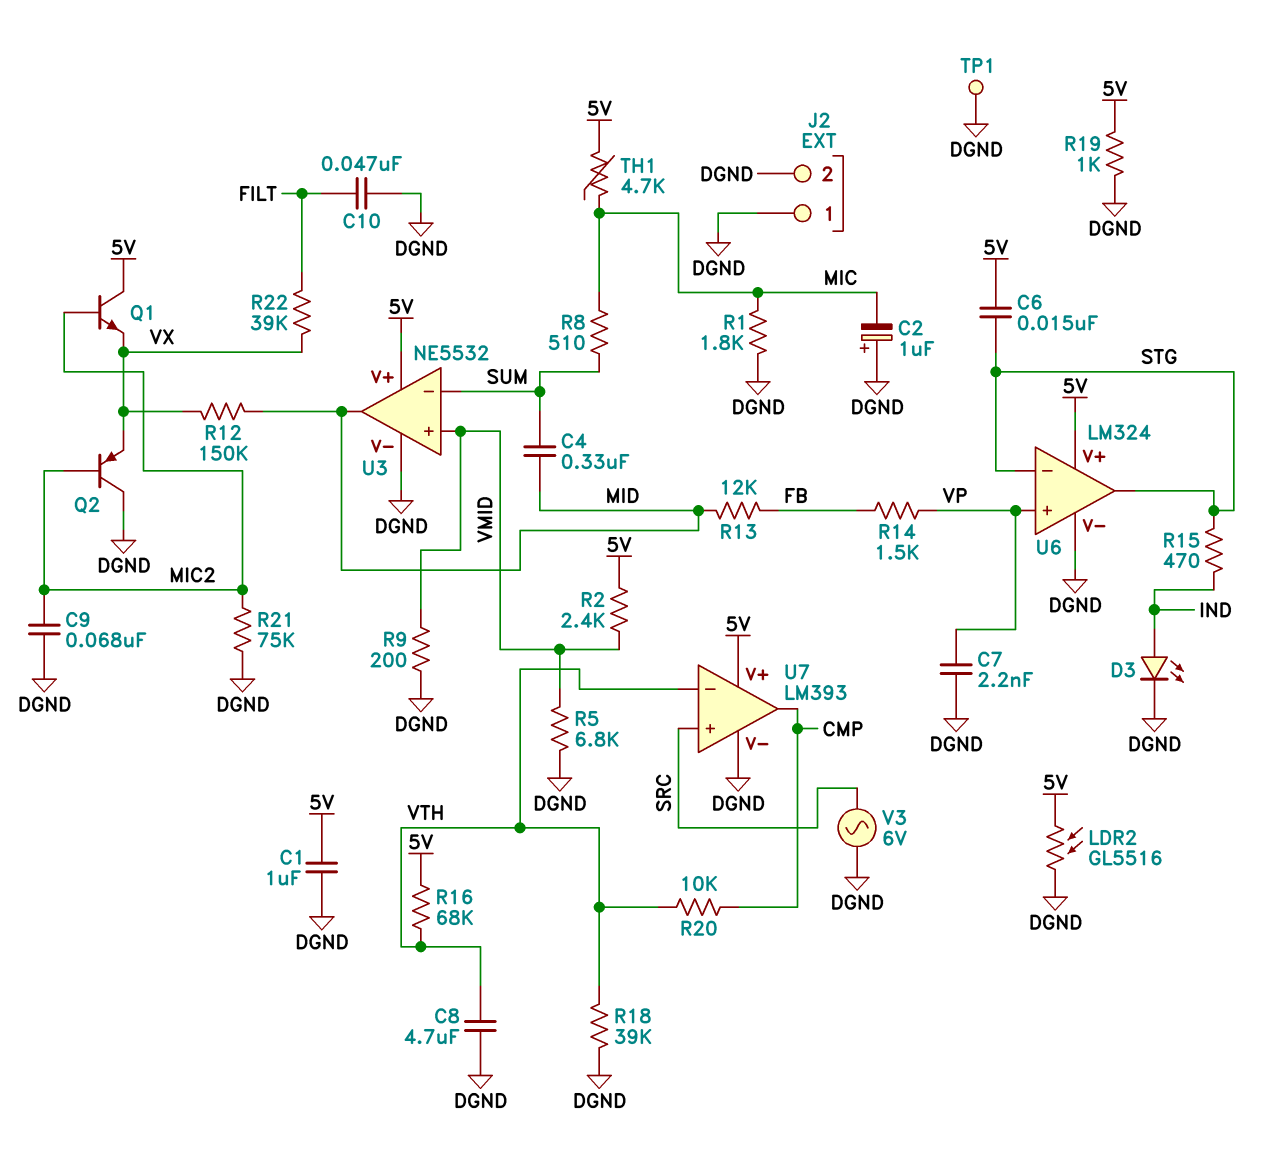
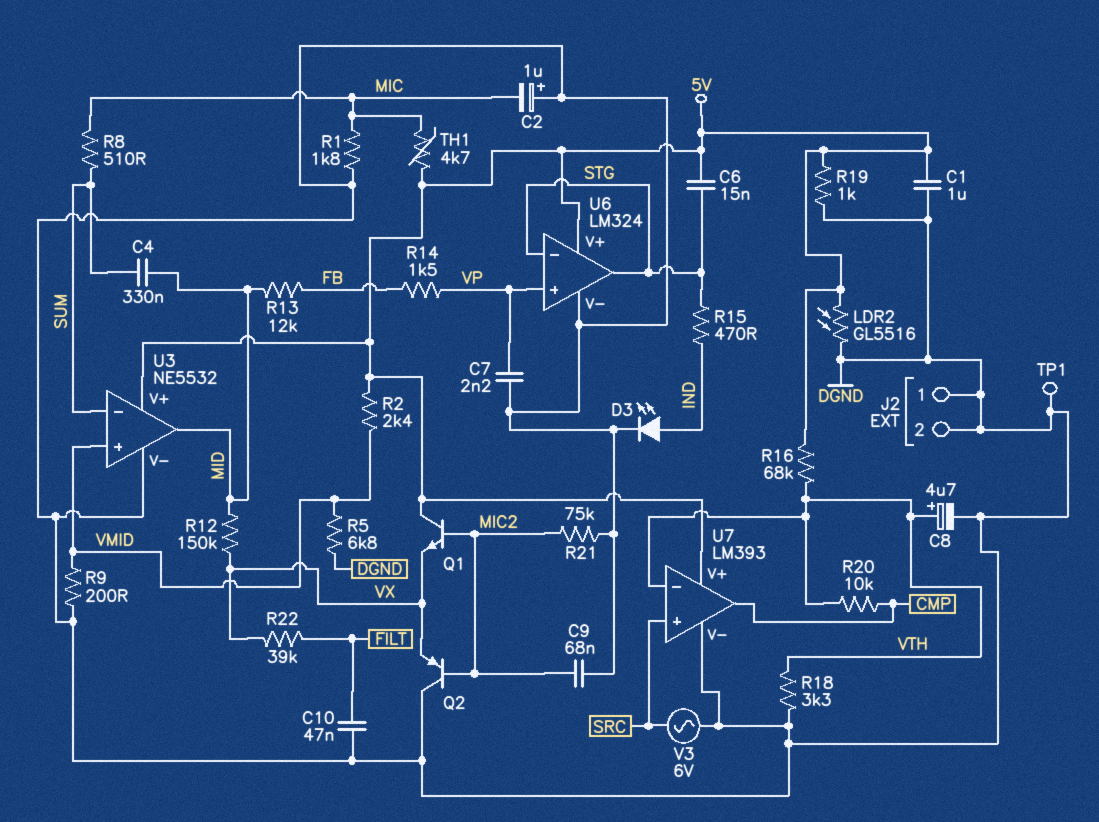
C8: 4.7uF (DGND, VTH) -> 4.7uF (plus VTH, minus DGND)
R18: 39k (DGND, VTH) -> 3.3k (DGND, VTH)

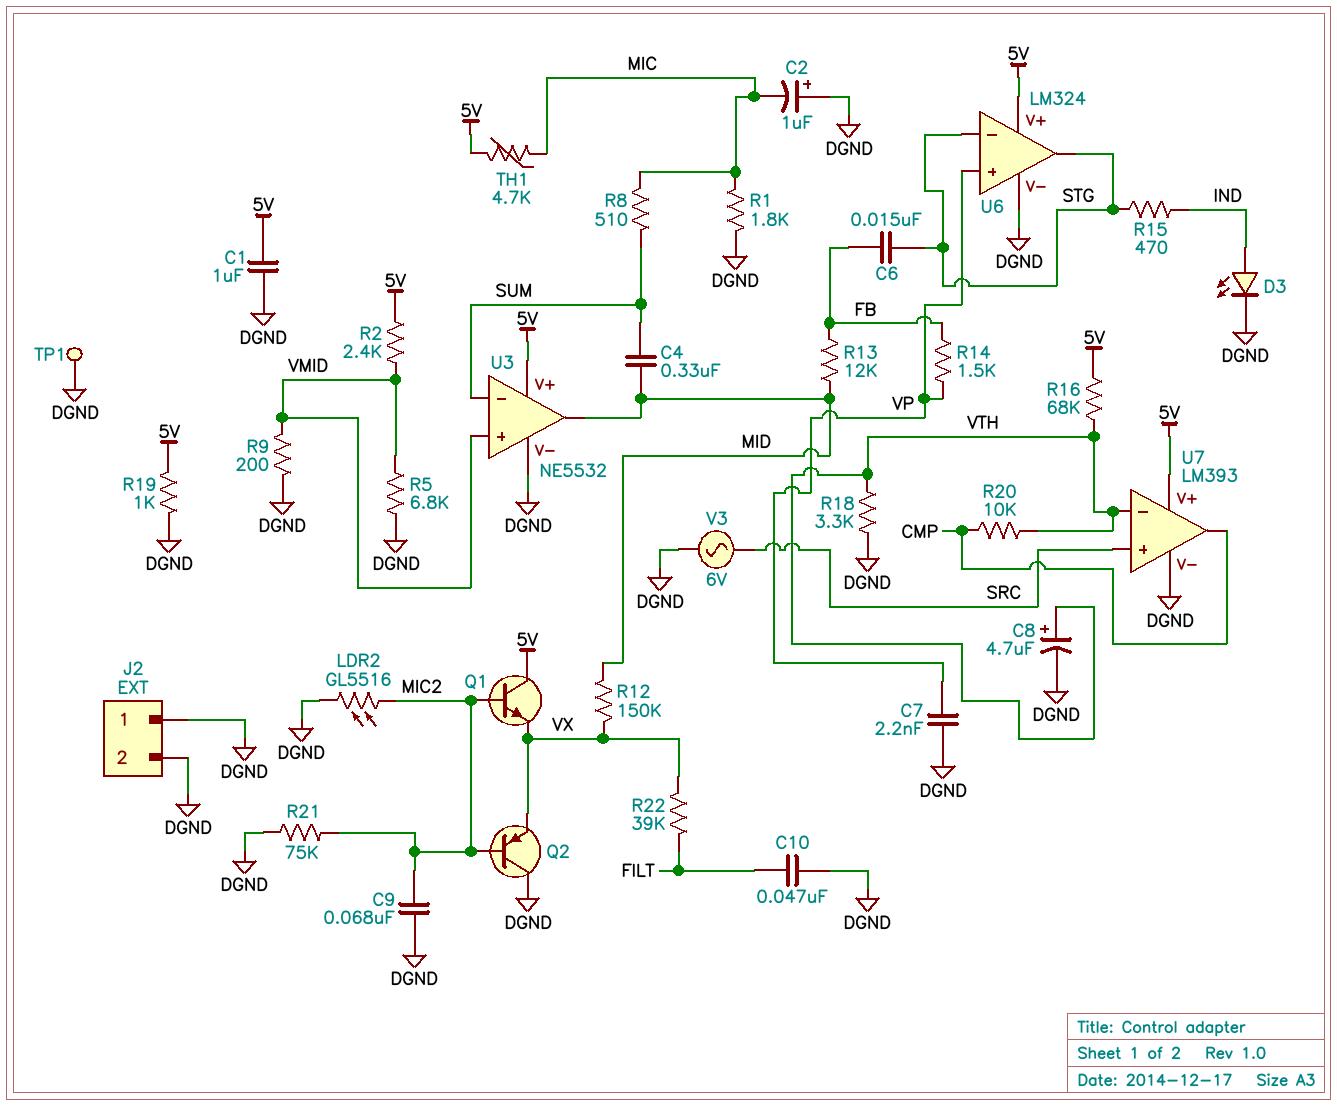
C6: 15nF (5V, STG) -> 15nF (FB, STG)
LDR2: GL5516 (5V, DGND) -> GL5516 (DGND, MIC2)

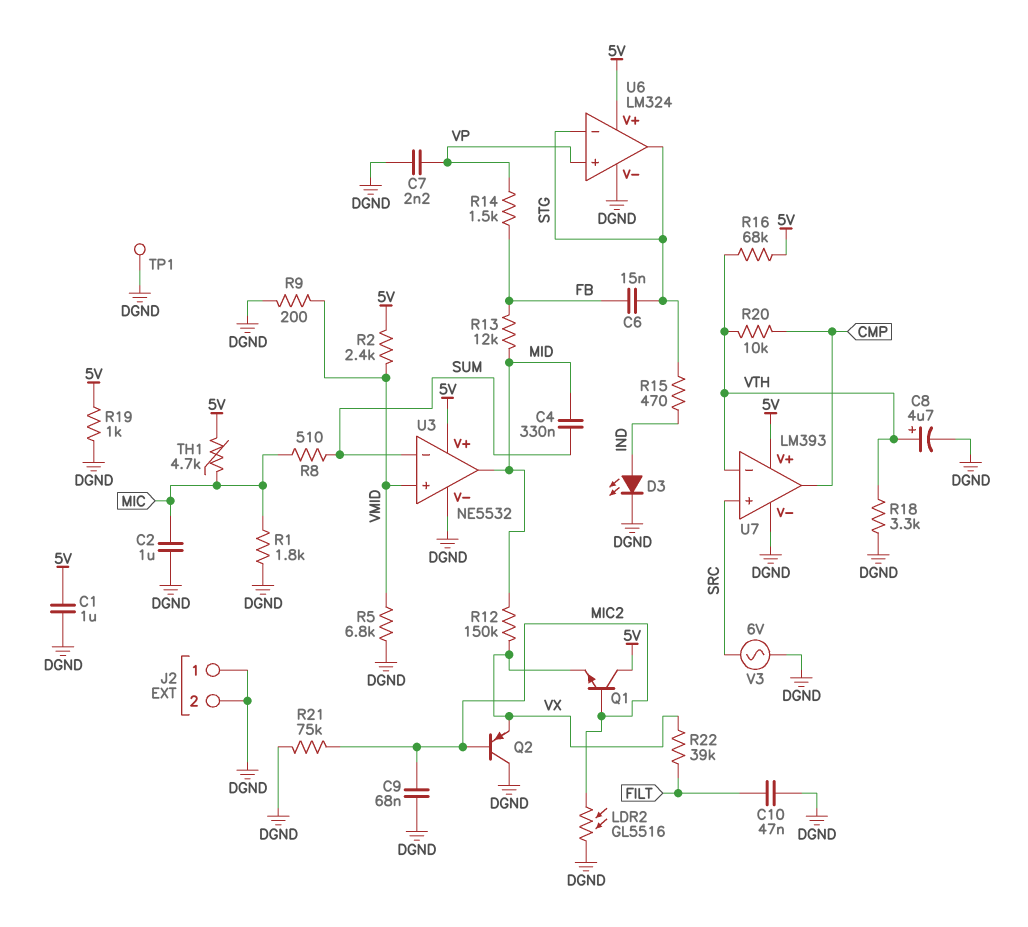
C2: 1uF (plus DGND, minus MIC) -> 1uF (DGND, MIC)

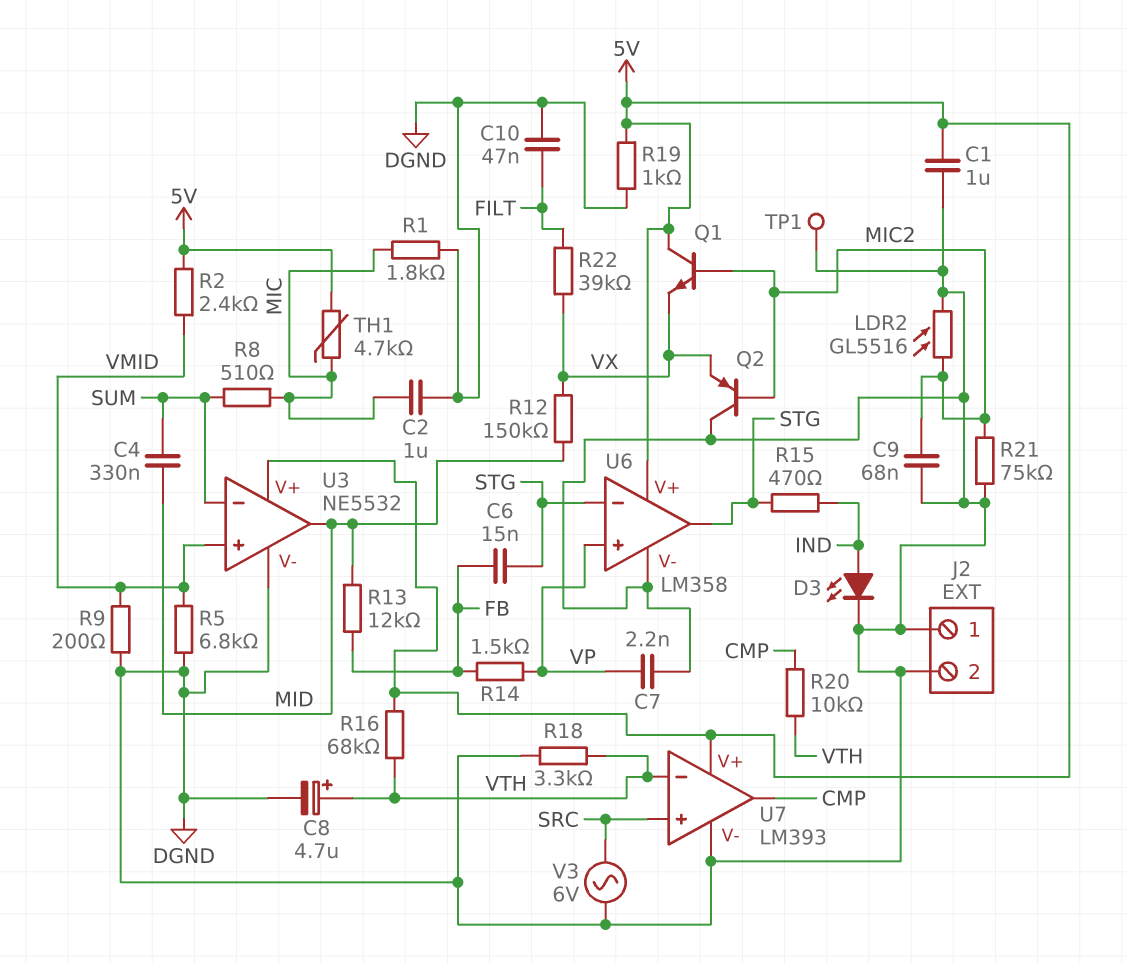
U6: LM324 -> LM358

